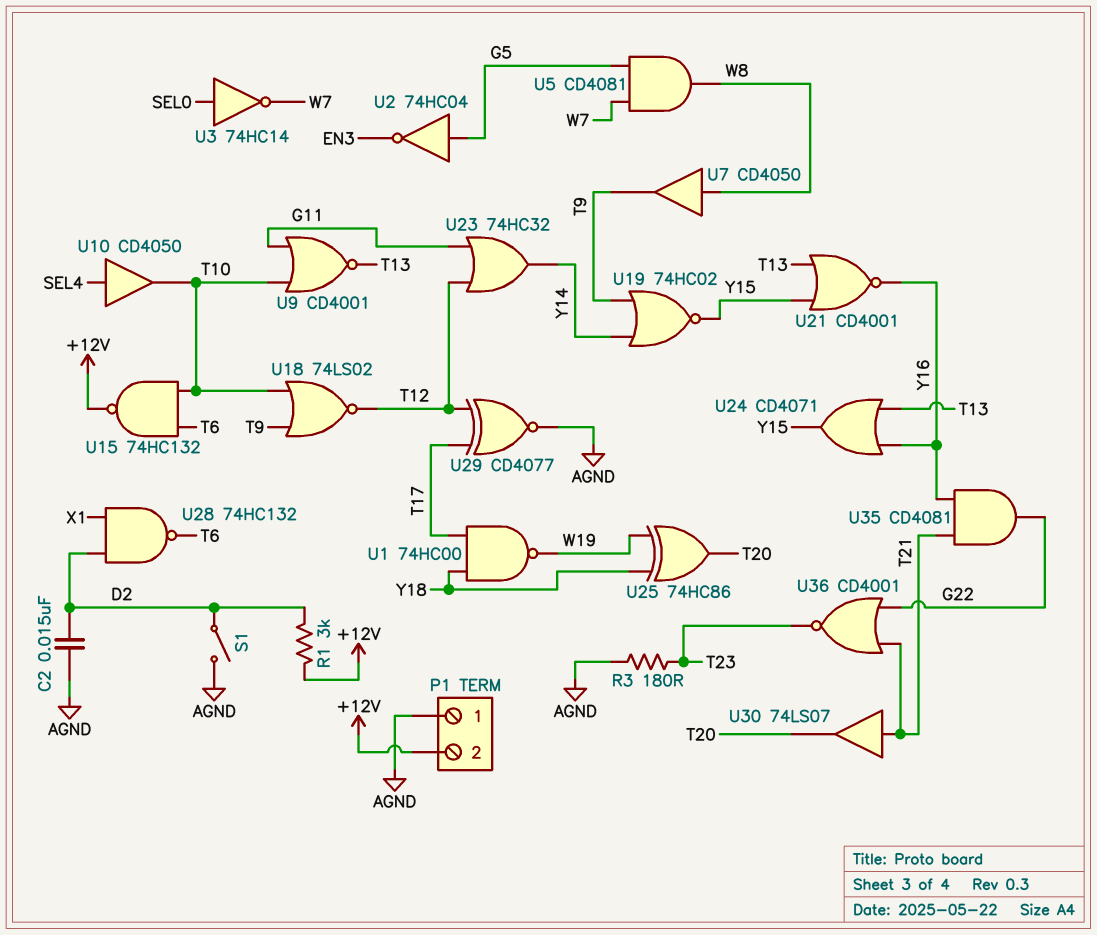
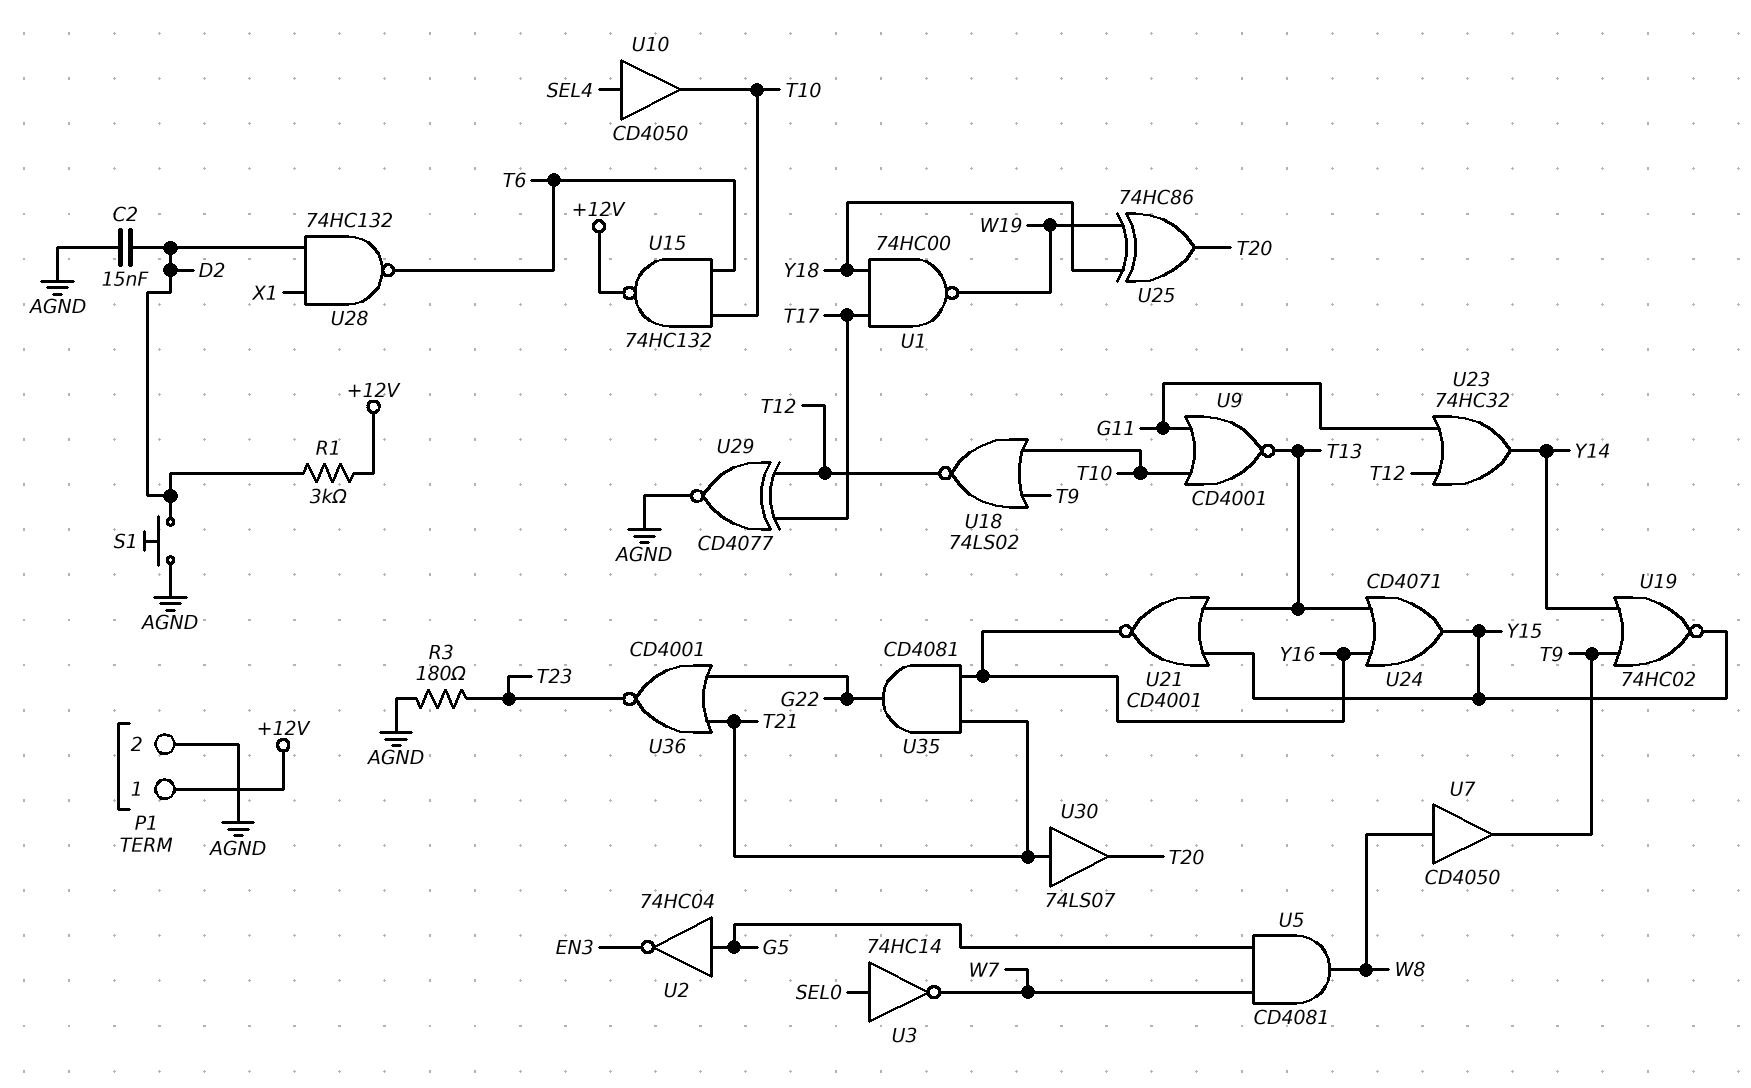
P1 pin 1: AGND -> +12V
P1 pin 2: +12V -> AGND
S1: switch (AGND, D2) -> button (AGND, D2)

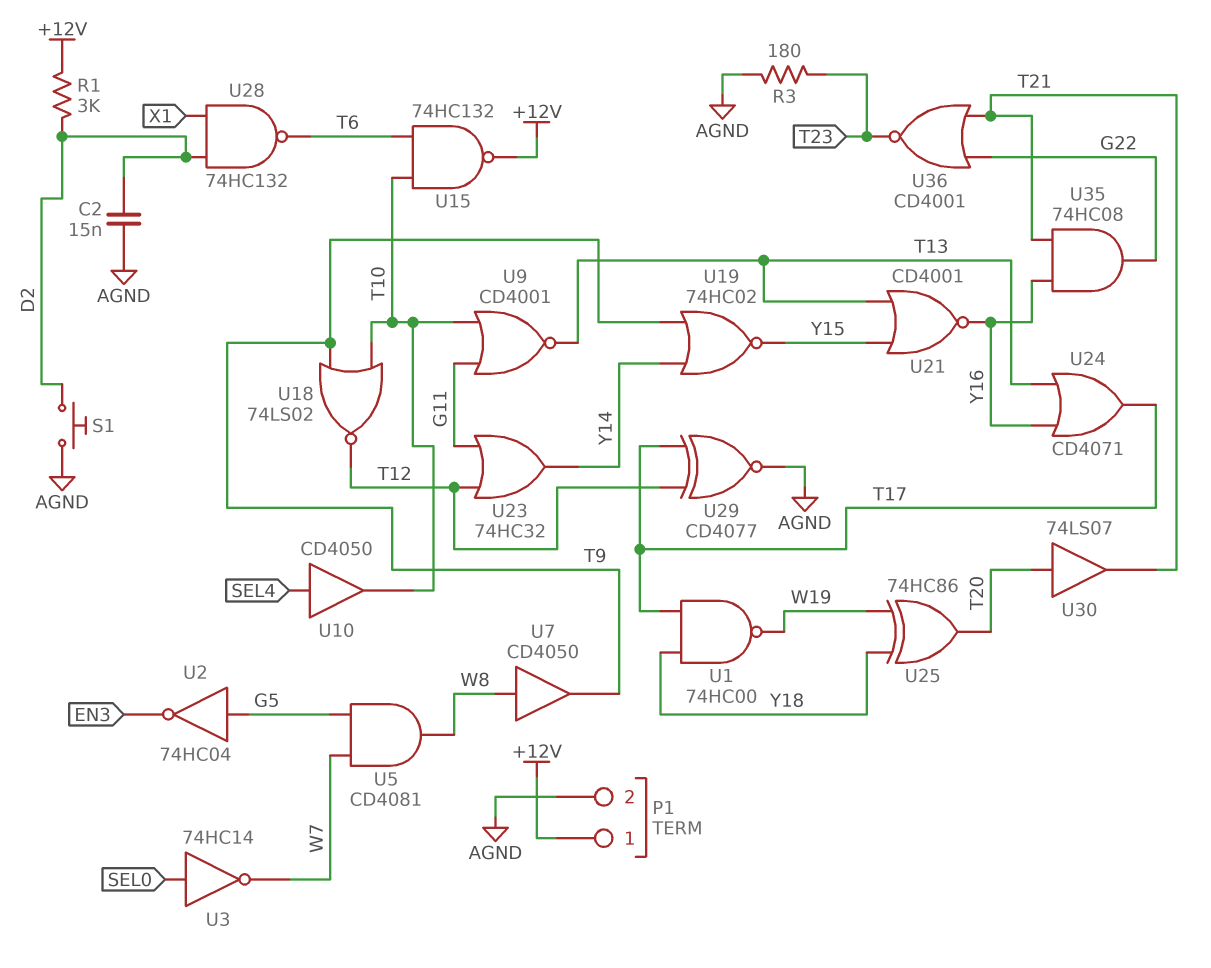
U24: OR CD4071 (in T13, in Y16, out Y15) -> OR CD4071 (in T13, in Y16, out T17)
U30: buffer 74LS07 (in T21, out T20) -> buffer 74LS07 (in T20, out T21)
U35: AND CD4081 (in T21, in Y16, out G22) -> AND 74HC08 (in T21, in Y16, out G22)

